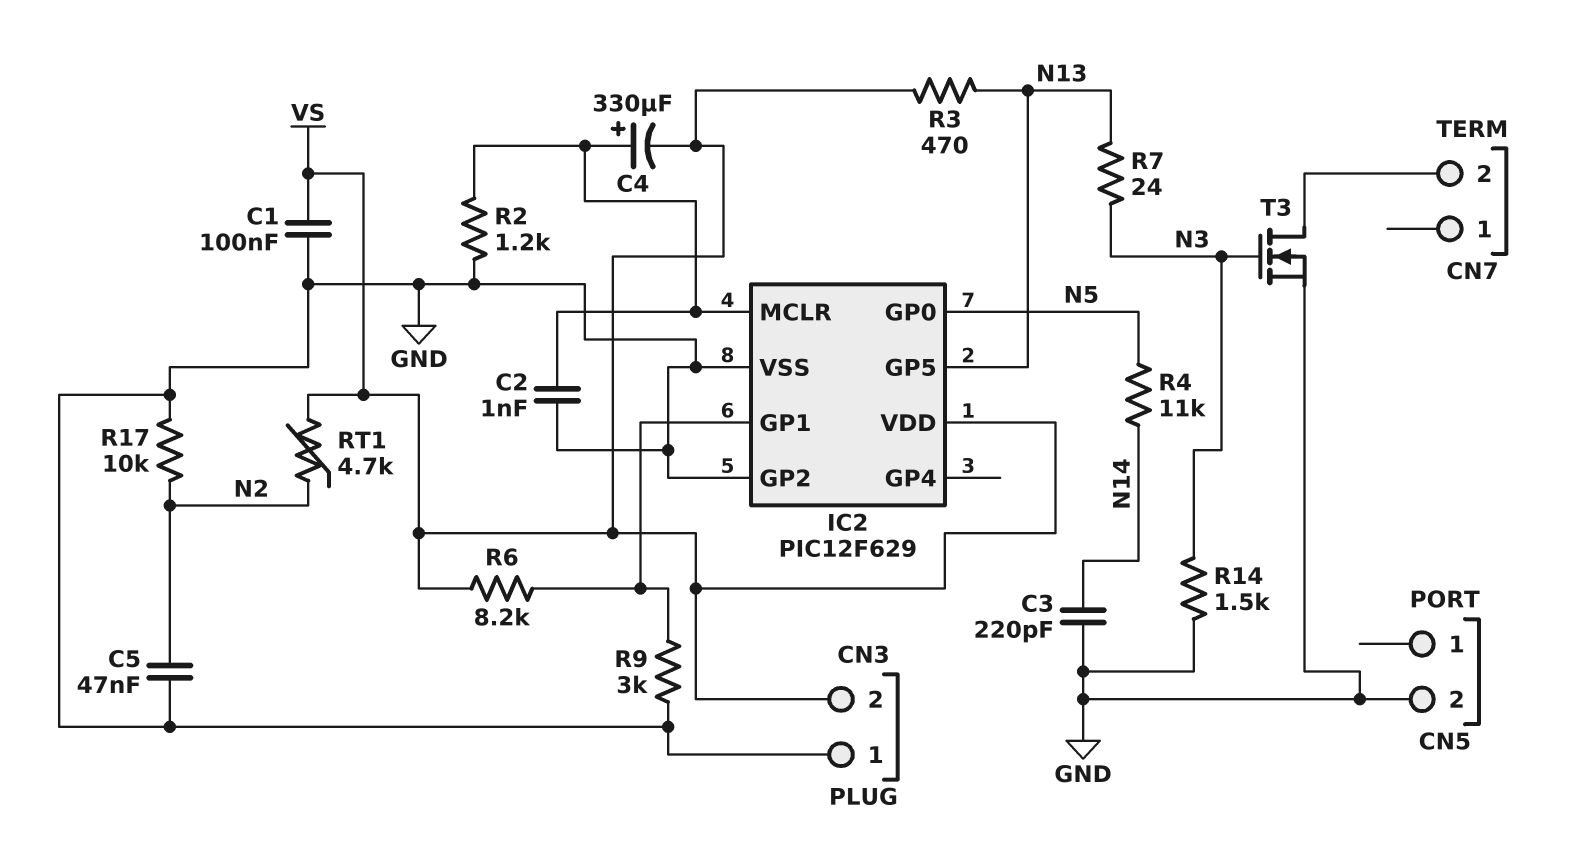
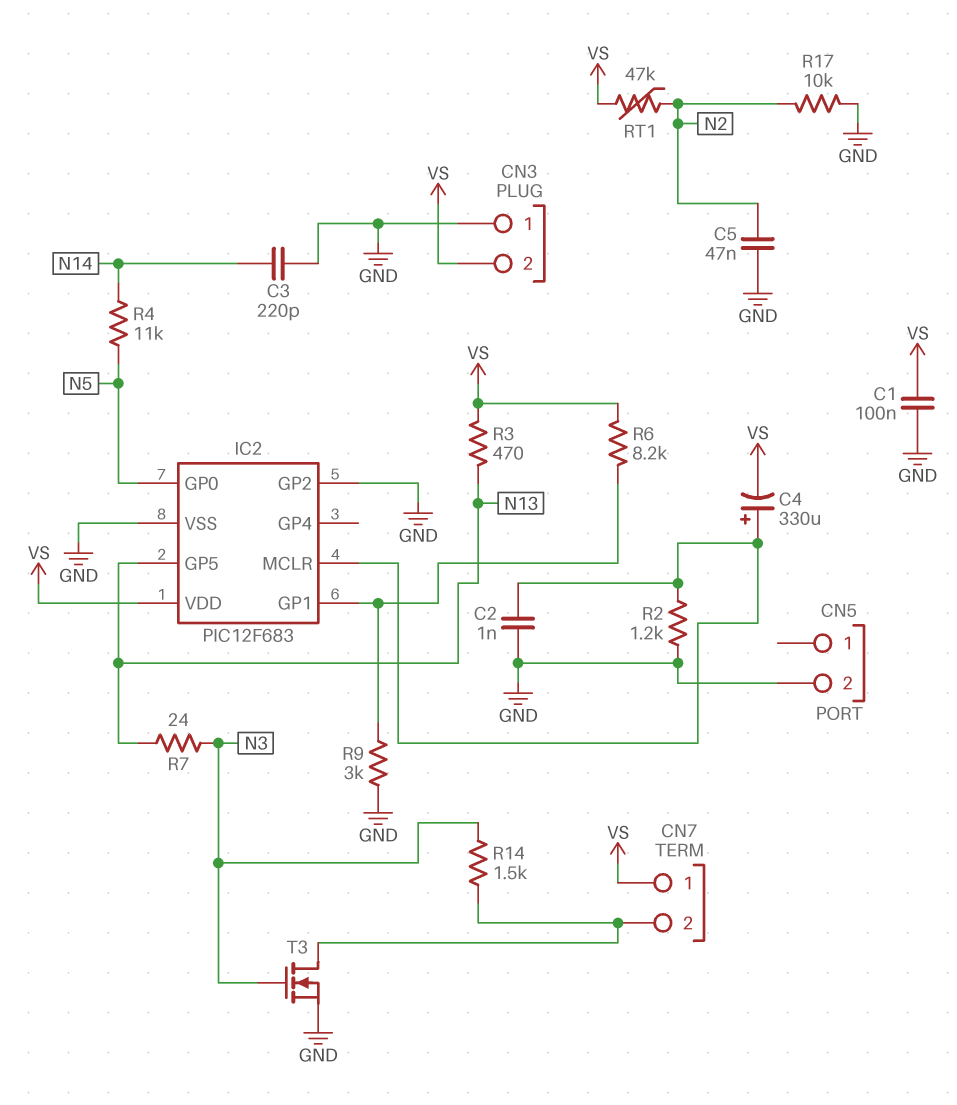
CN7 pin 1: none -> VS
IC2: PIC12F629 -> PIC12F683
R14: 1.5k (GND, N3) -> 1.5k (CN7/2, N3)
RT1: 4.7k (N2, VS) -> 47k (N2, VS)

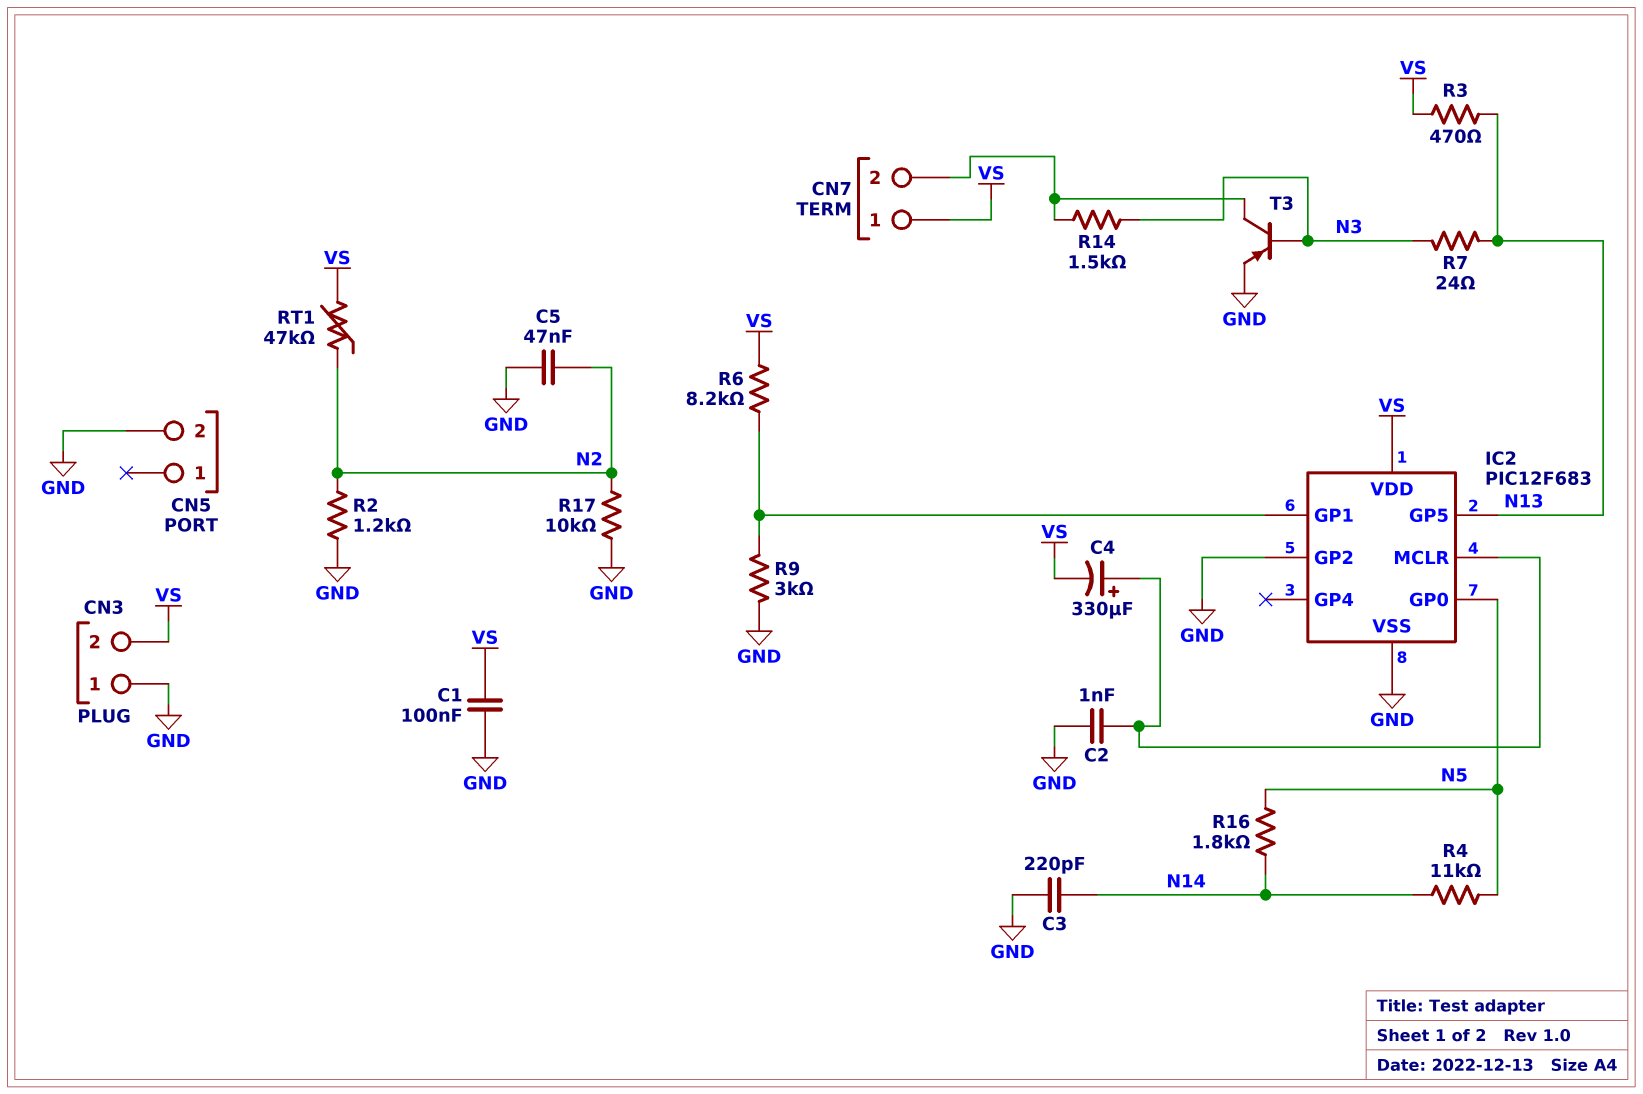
R2: 1.2k (GND, IC2/MCLR) -> 1.2k (GND, N2)
R16: none -> 1.8k (N5, N14)
T3: NMOS (G N3, D CN7/2, S GND) -> PNP (B N3, C CN7/2, E GND)

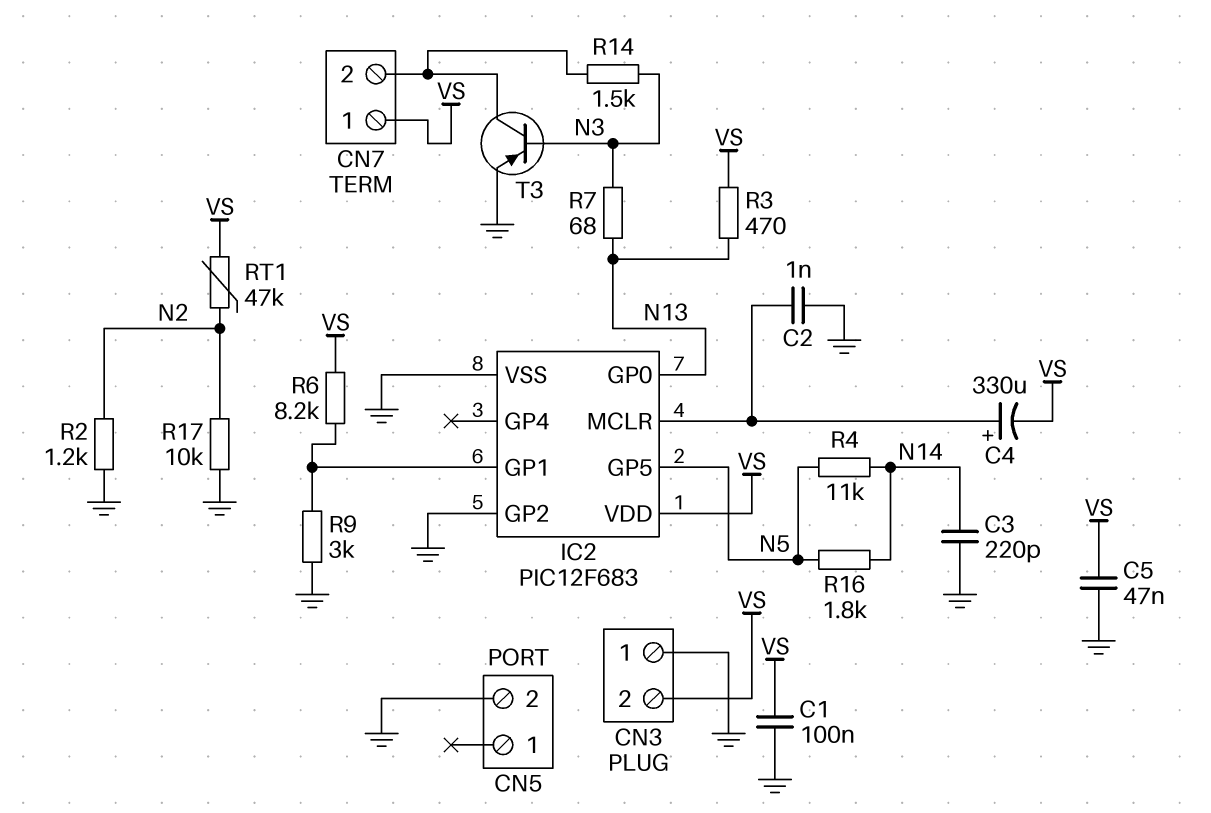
C5: 47nF (GND, N2) -> 47nF (GND, VS)
IC2 pin GP0: N5 -> N13
IC2 pin GP5: N13 -> N5
R7: 24 (N3, N13) -> 68 (N3, N13)

